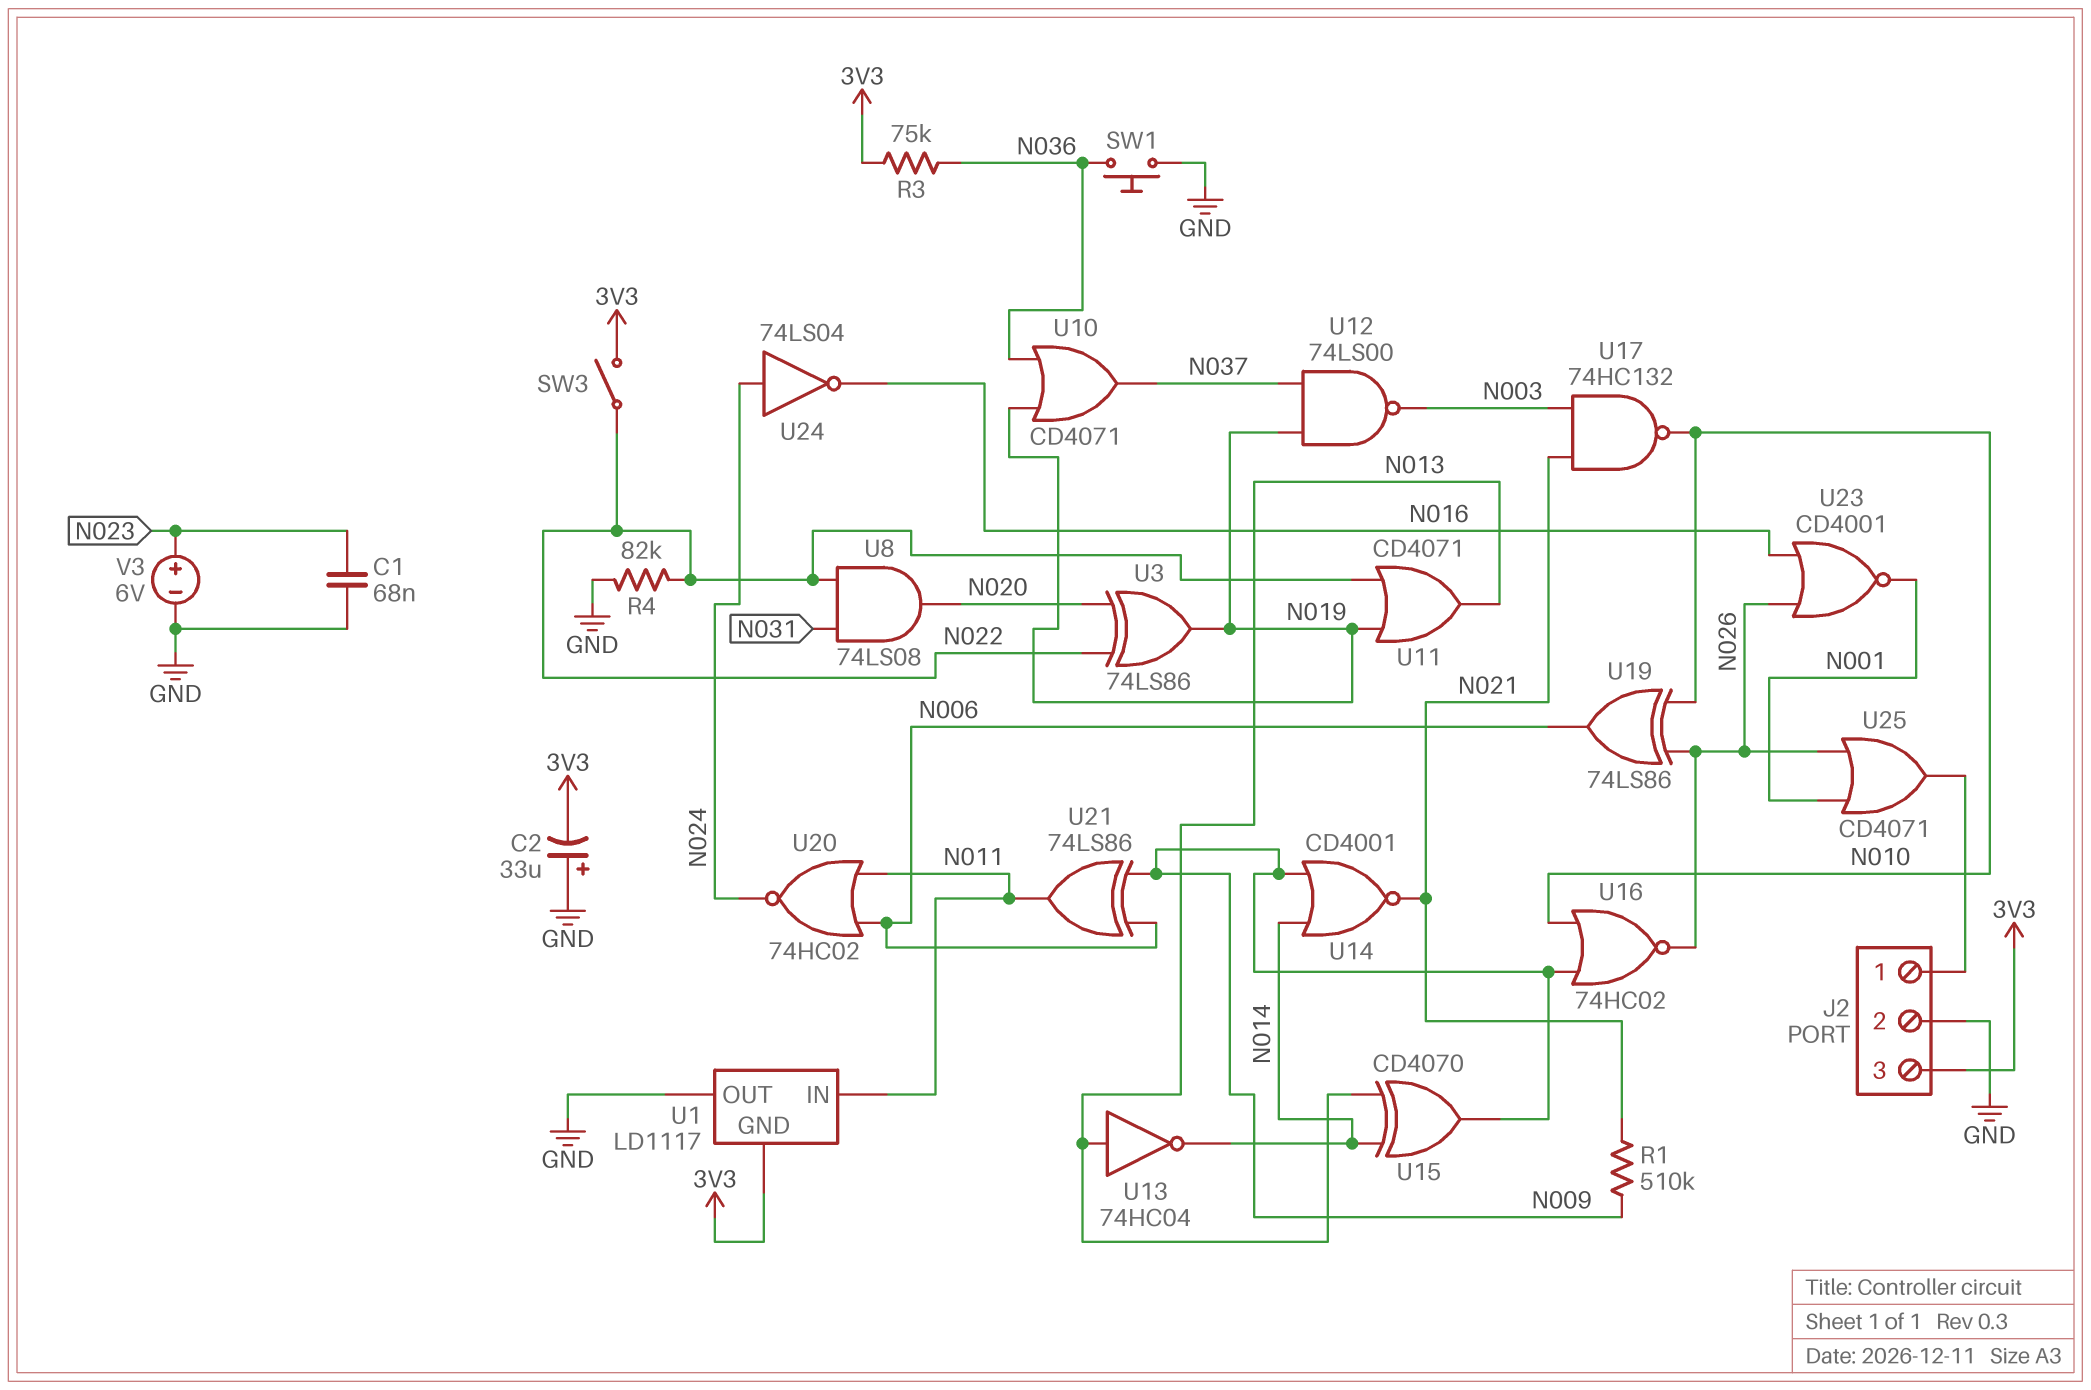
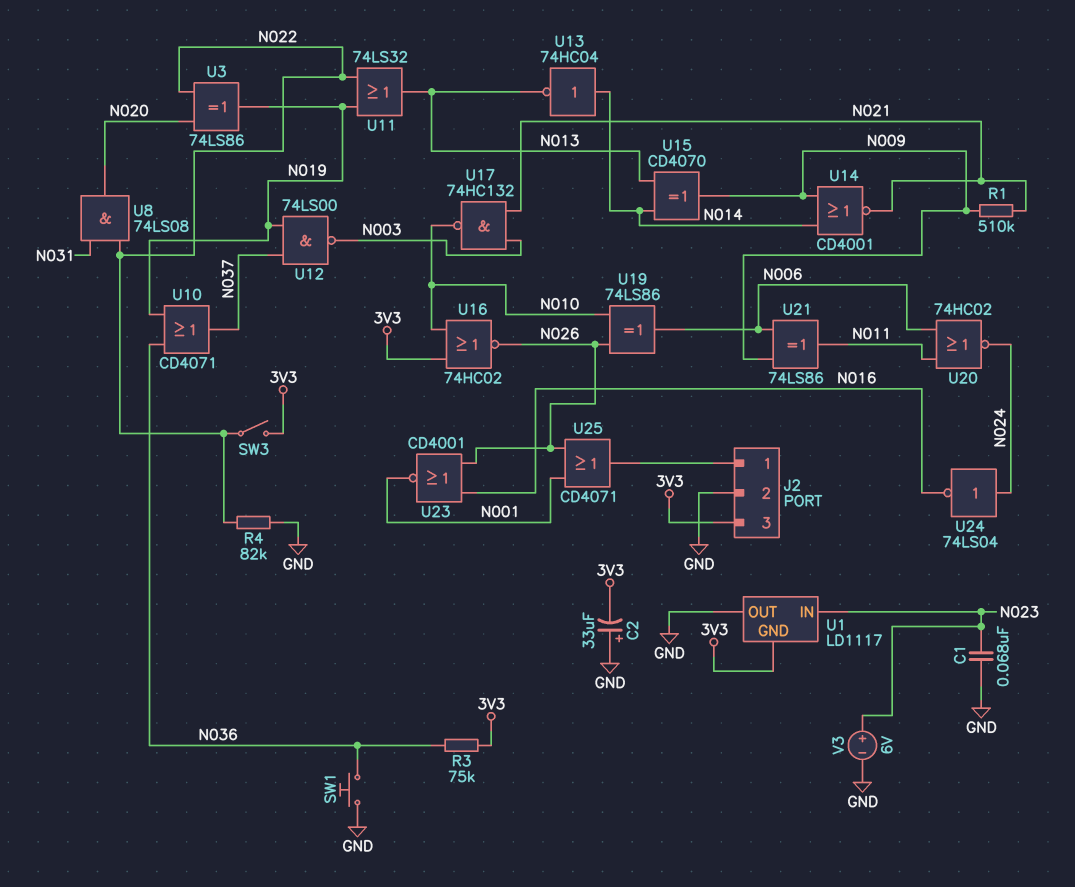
U1 pin IN: N011 -> N023
U11: OR CD4071 (in N019, in N022, out N013) -> OR 74LS32 (in N019, in N022, out N013)
U13: NOT 74HC04 (in N013, out N014) -> NOT 74HC04 (in N014, out N013)
U16: NOR 74HC02 (in N009, in N010, out N026) -> NOR 74HC02 (in 3V3, in N010, out N026)

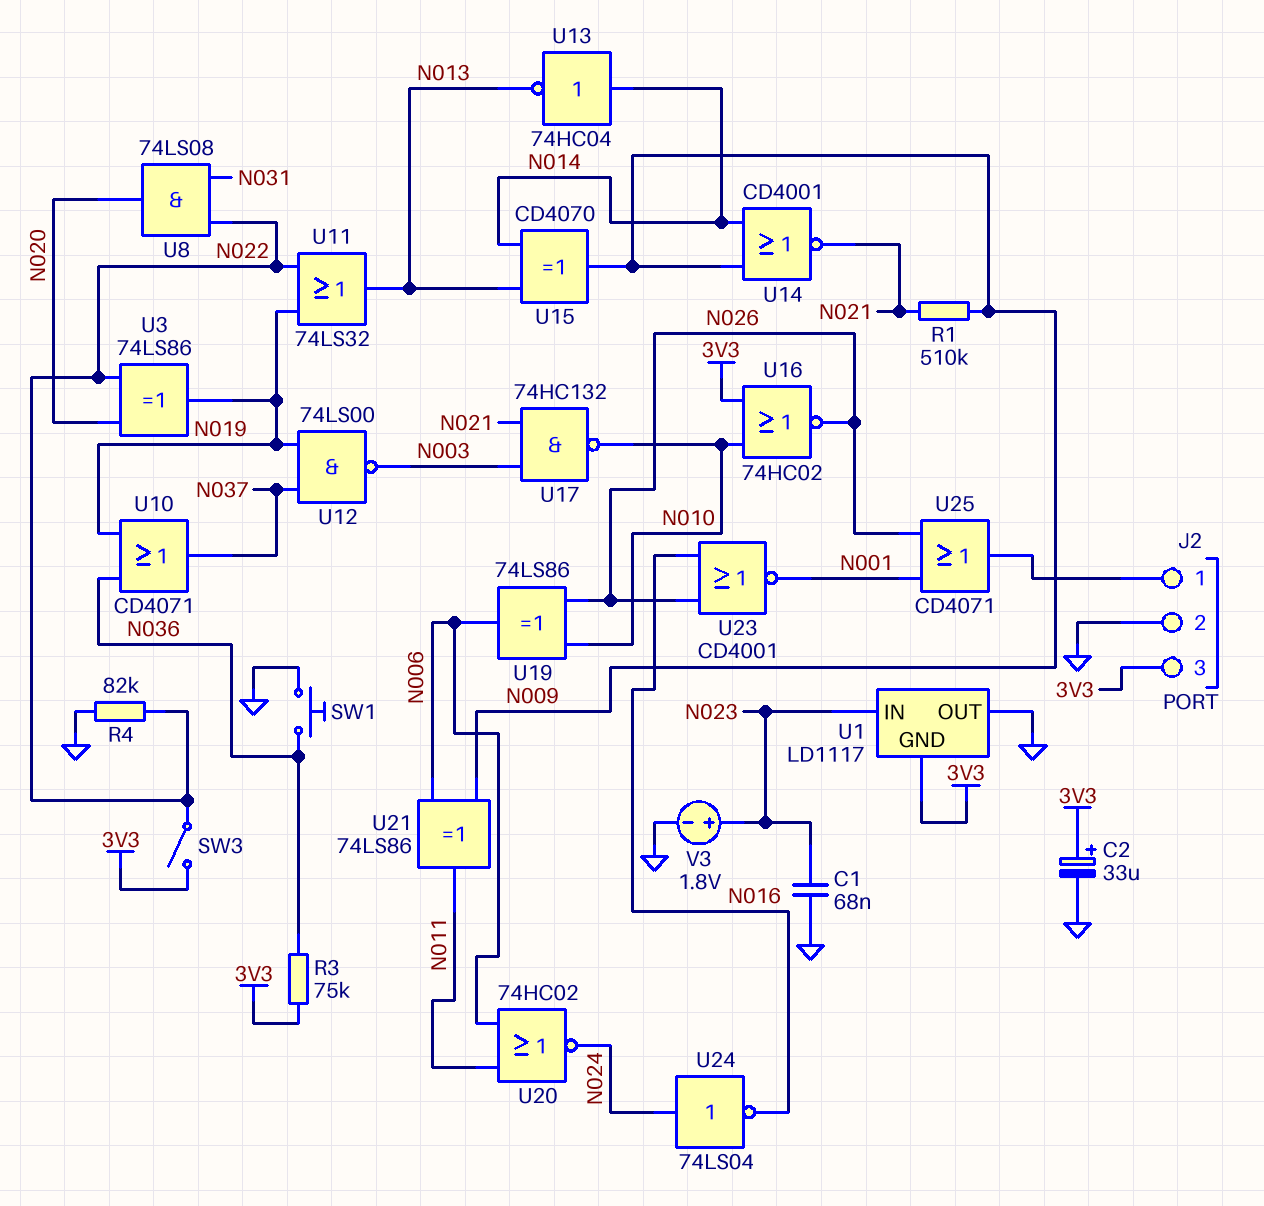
C2: 33uF (plus GND, minus 3V3) -> 33uF (plus 3V3, minus GND)
V3: 6V (plus N023, minus GND) -> 1.8V (plus N023, minus GND)

